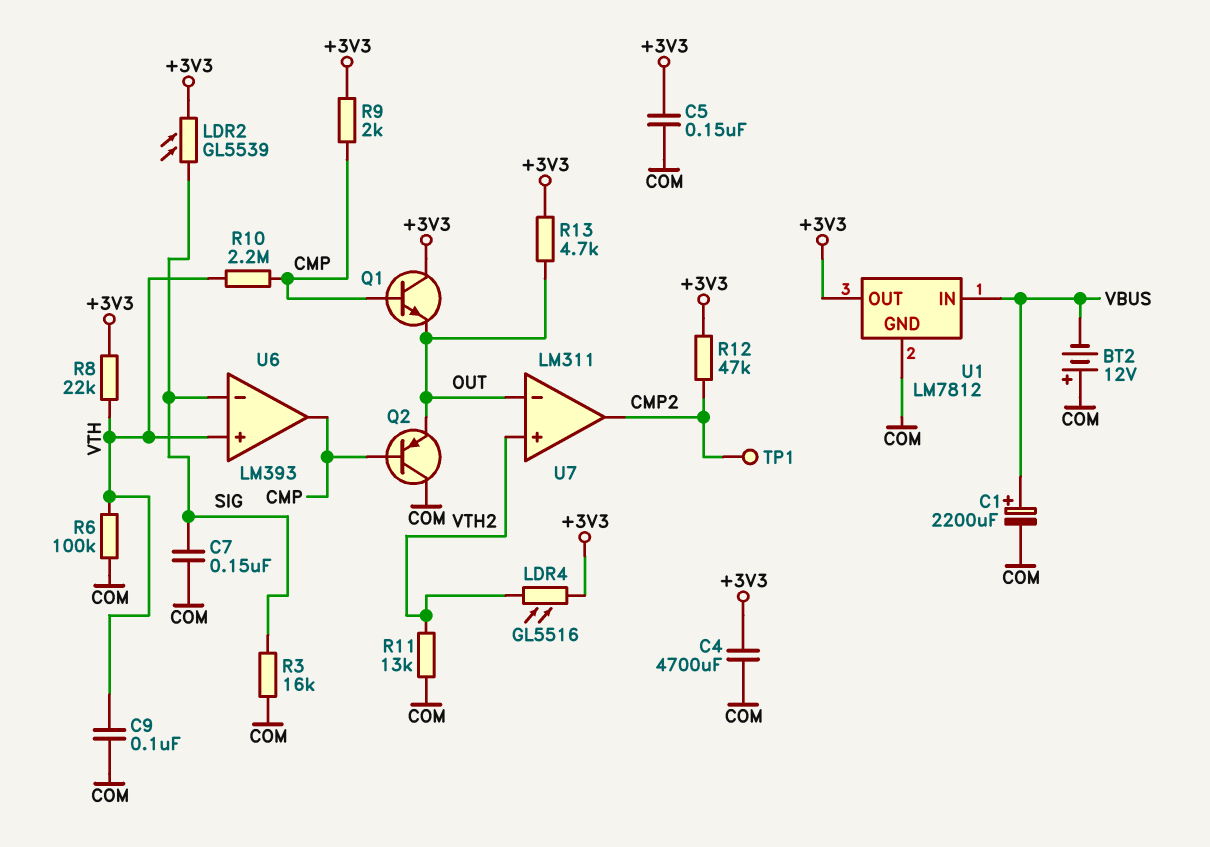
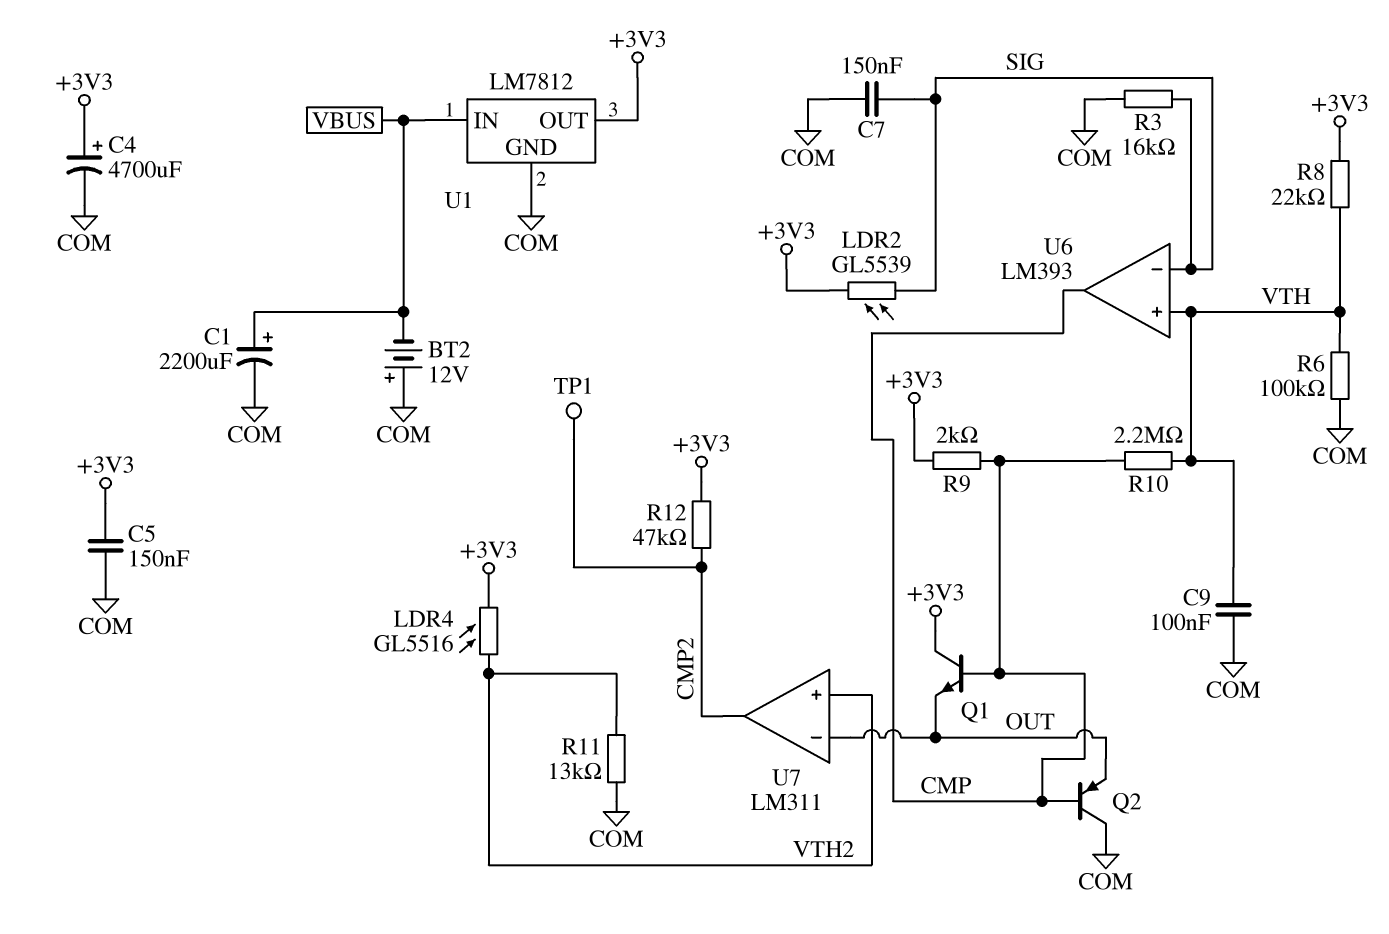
C4: 4700uF (+3V3, COM) -> 4700uF (plus +3V3, minus COM)
R13: 4.7k (+3V3, OUT) -> none

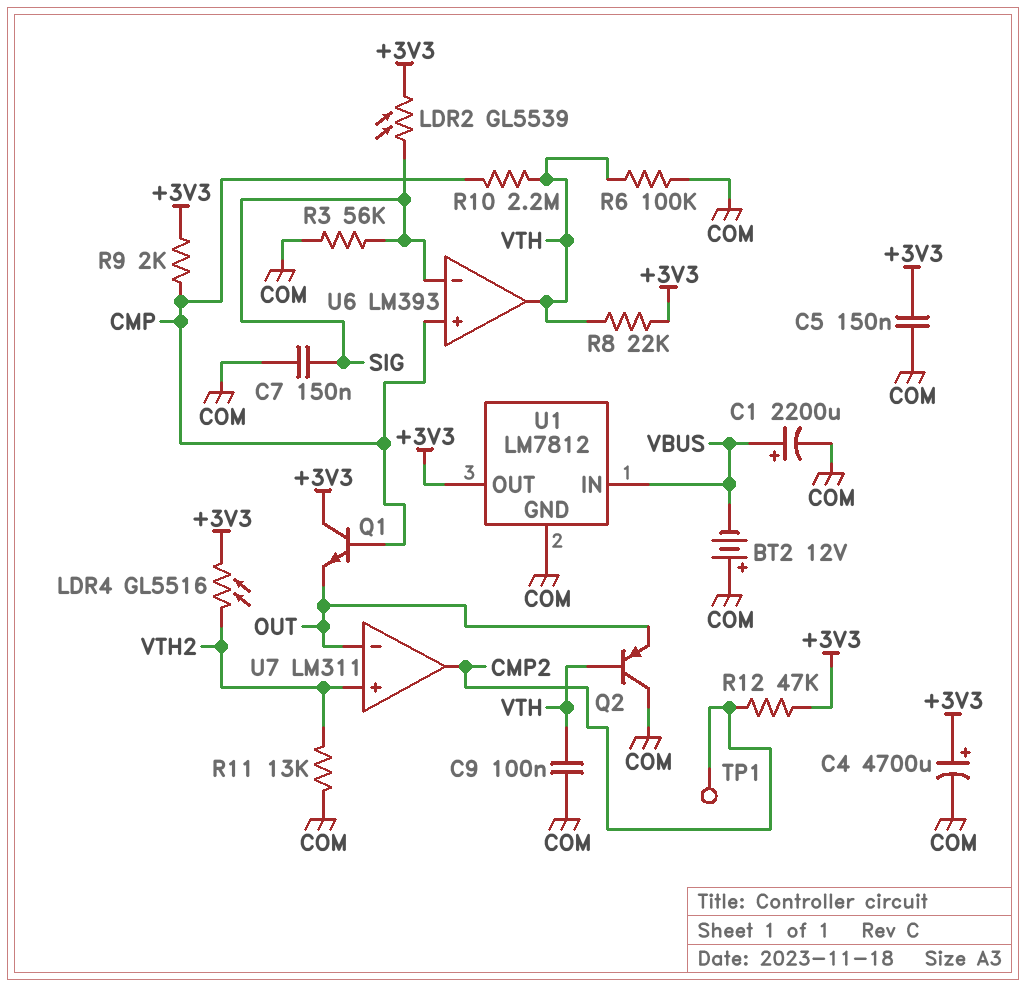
Q2: PNP (B CMP, C COM, E OUT) -> PNP (B VTH, C COM, E OUT)
R3: 16k (COM, SIG) -> 56k (COM, SIG)
U6 pin in+: VTH -> CMP
U6 pin out: CMP -> VTH

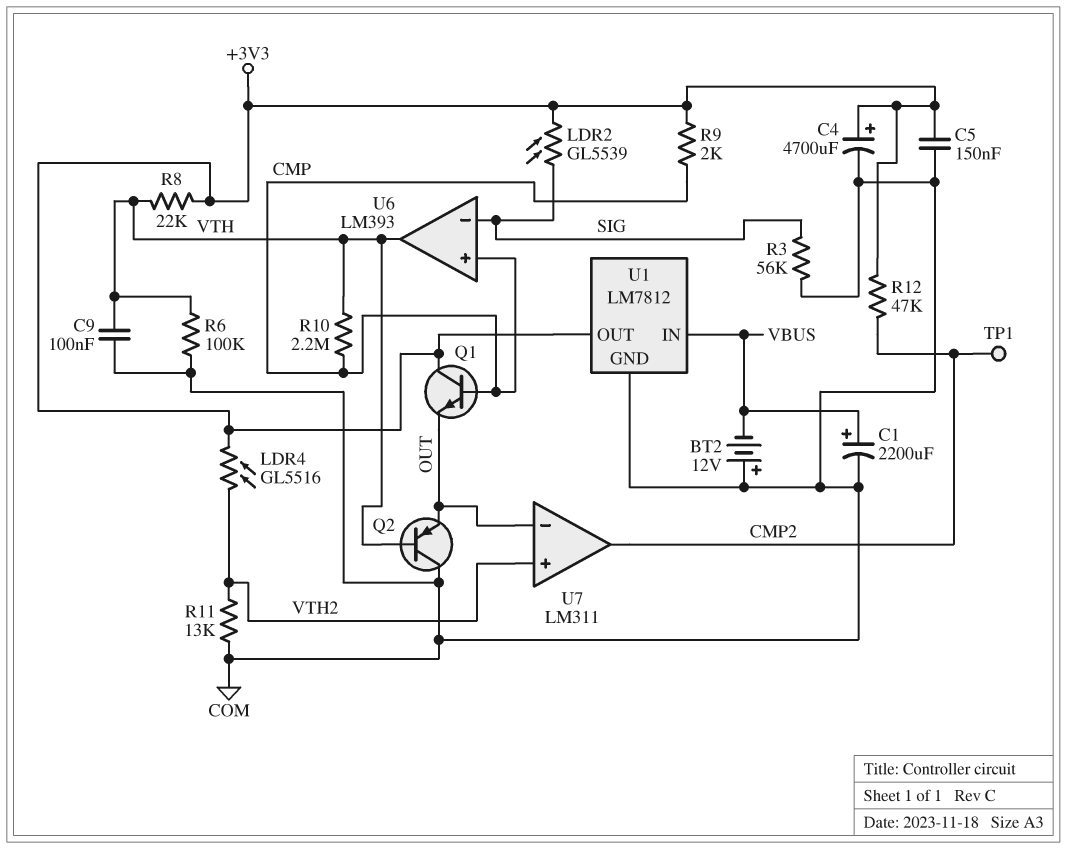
C7: 150nF (COM, SIG) -> none

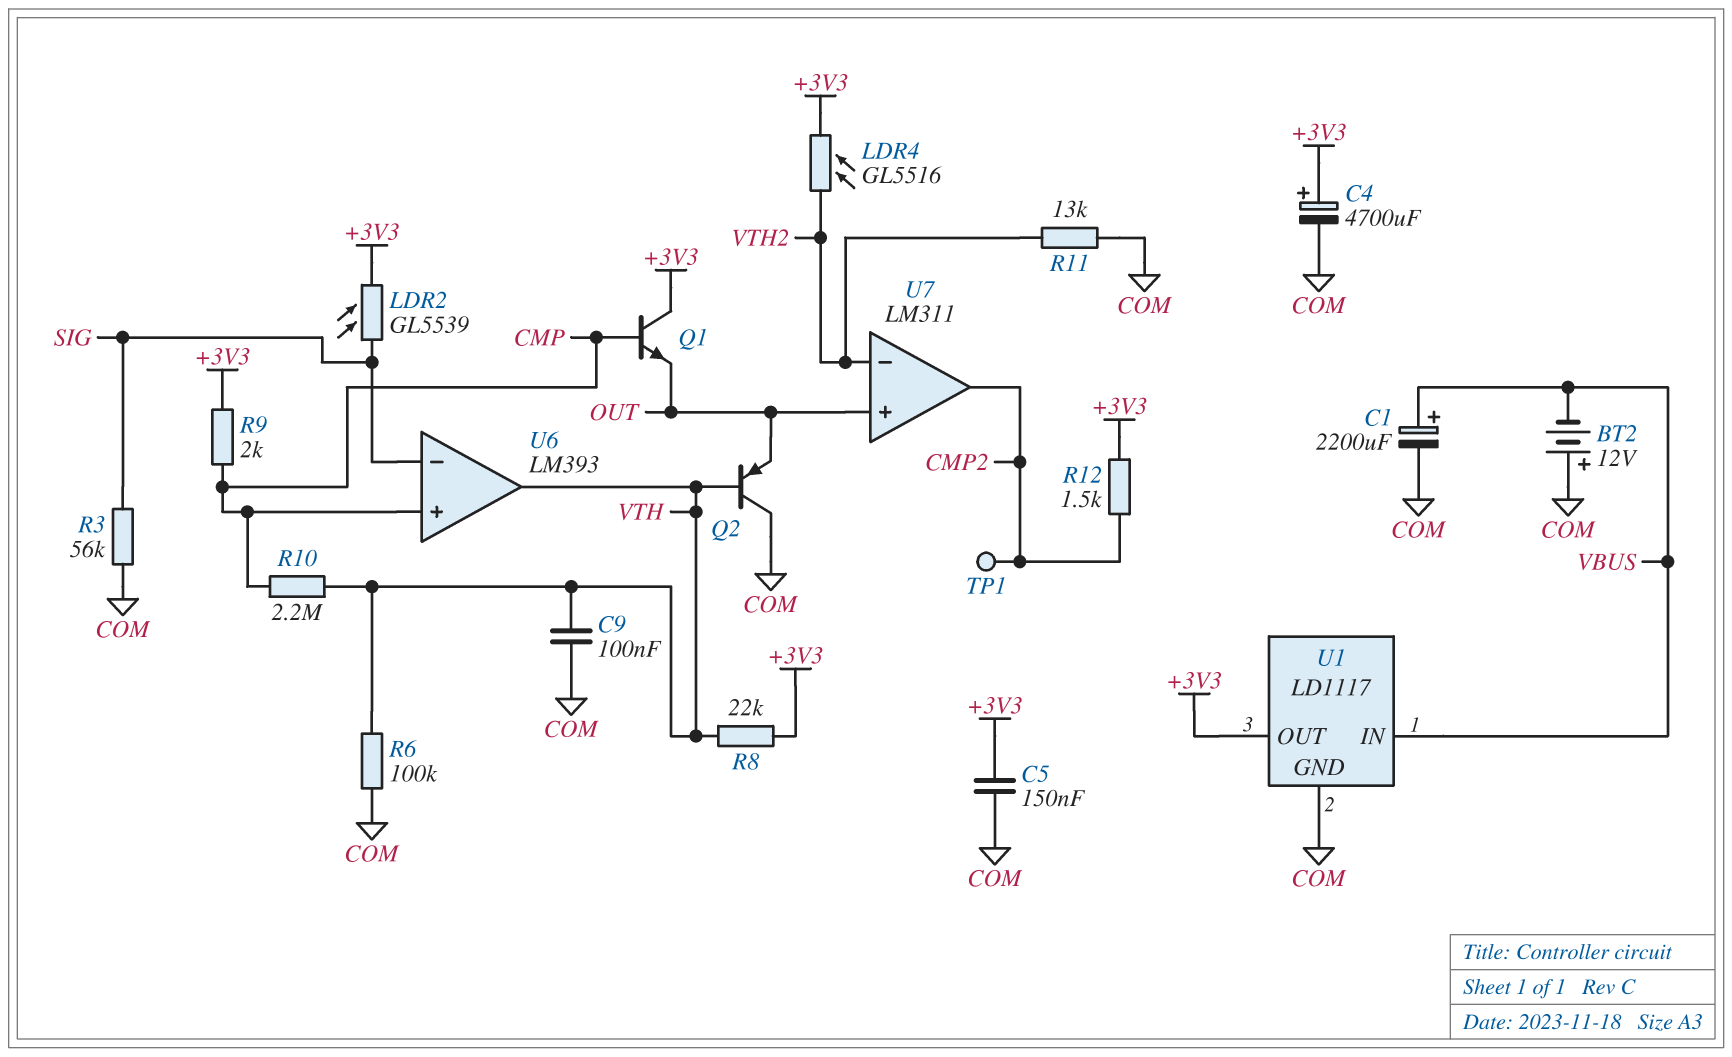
R12: 47k (+3V3, CMP2) -> 1.5k (+3V3, CMP2)
U1: LM7812 -> LD1117
U7 pin in+: VTH2 -> OUT
U7 pin in-: OUT -> VTH2

